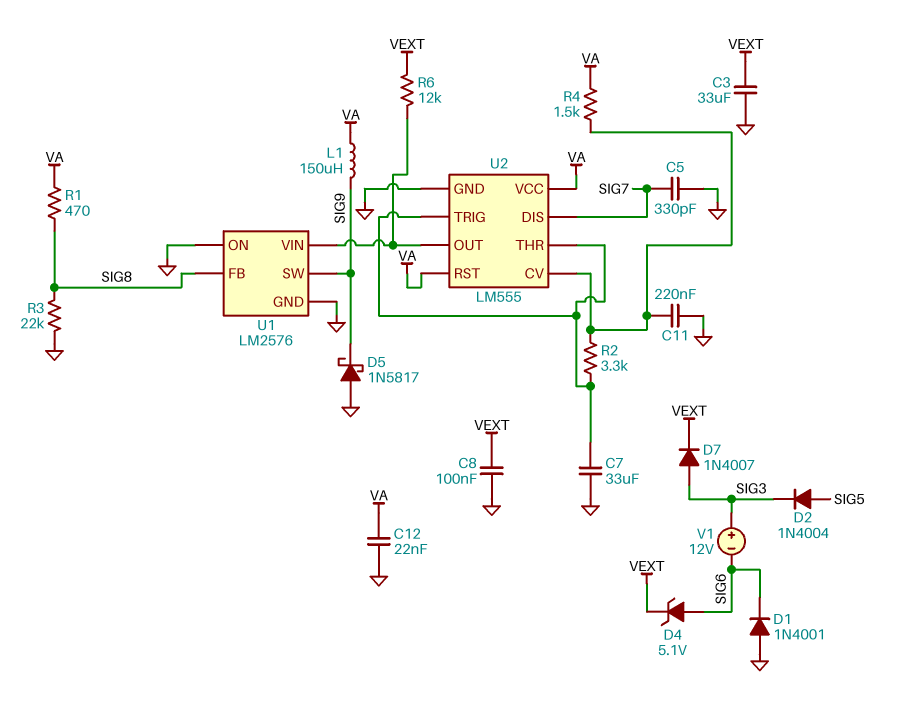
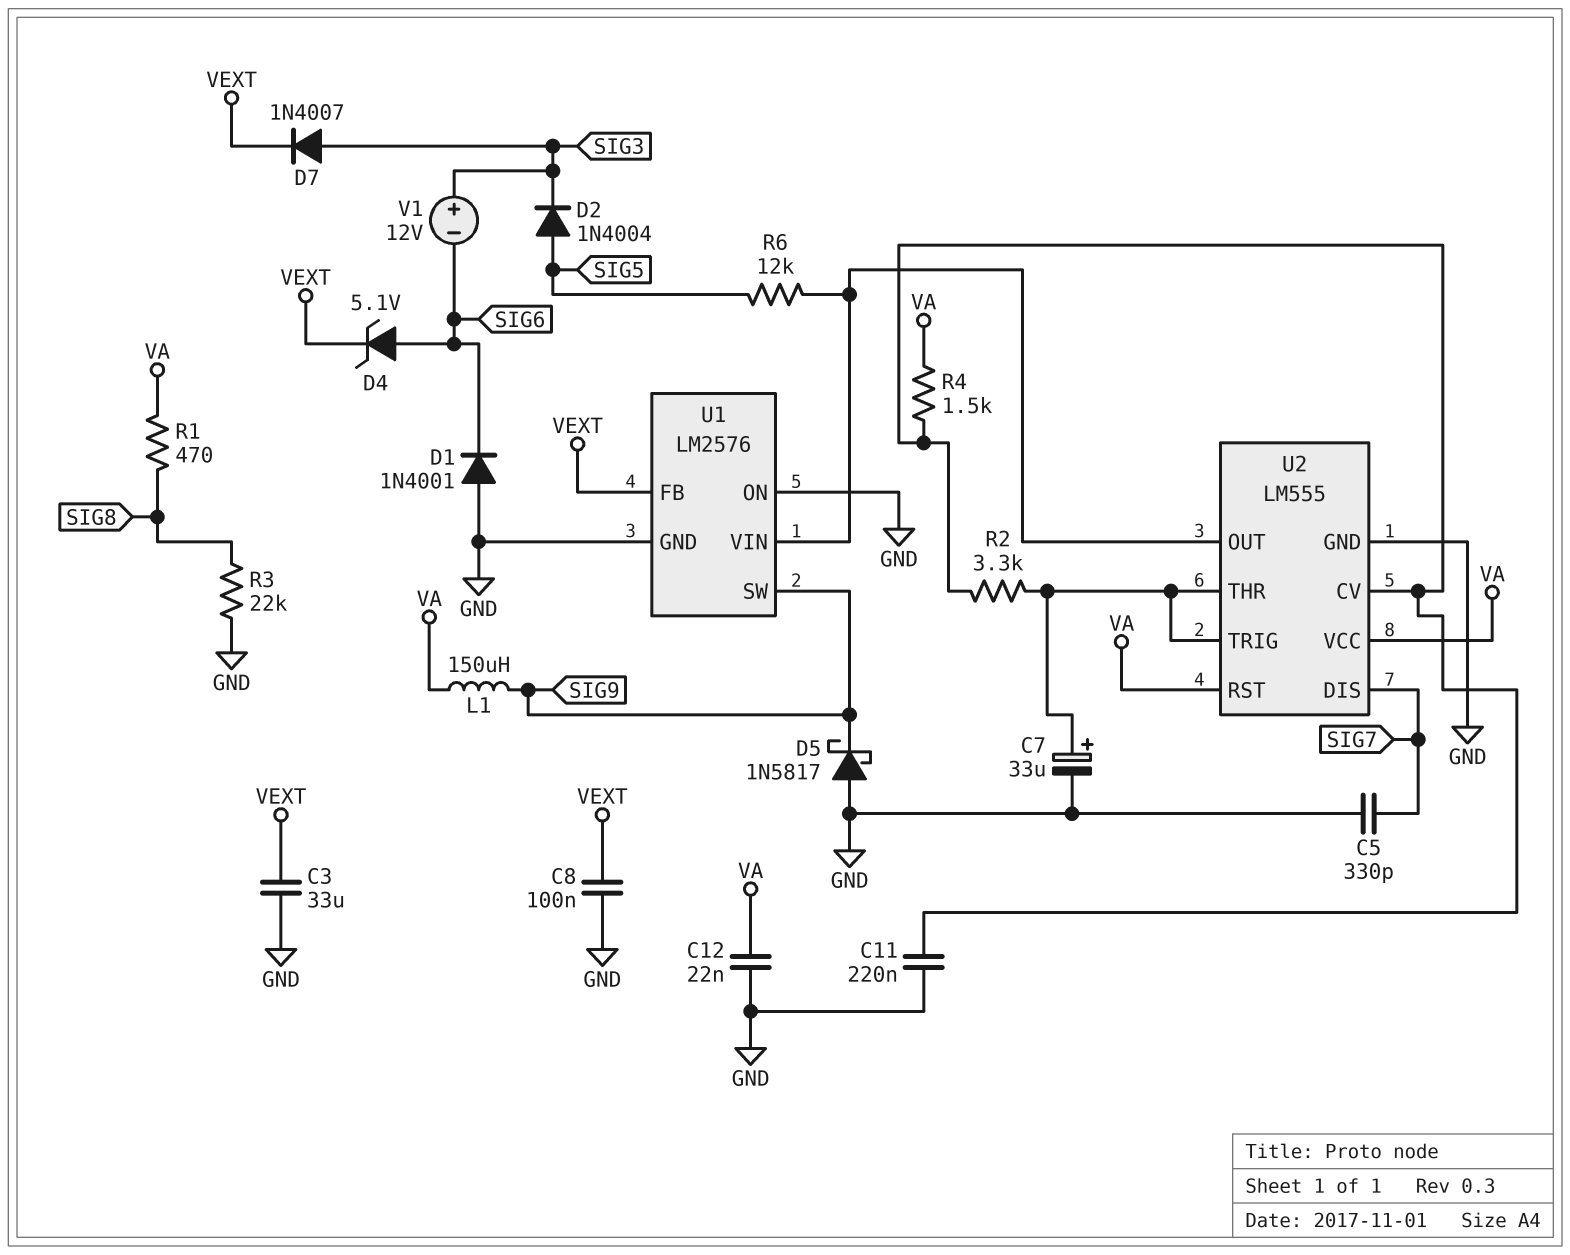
C7: 33uF (GND, U2/THR) -> 33uF (plus U2/THR, minus GND)
R6: 12k (U1/VIN, VEXT) -> 12k (SIG5, U1/VIN)
U1 pin FB: SIG8 -> VEXT

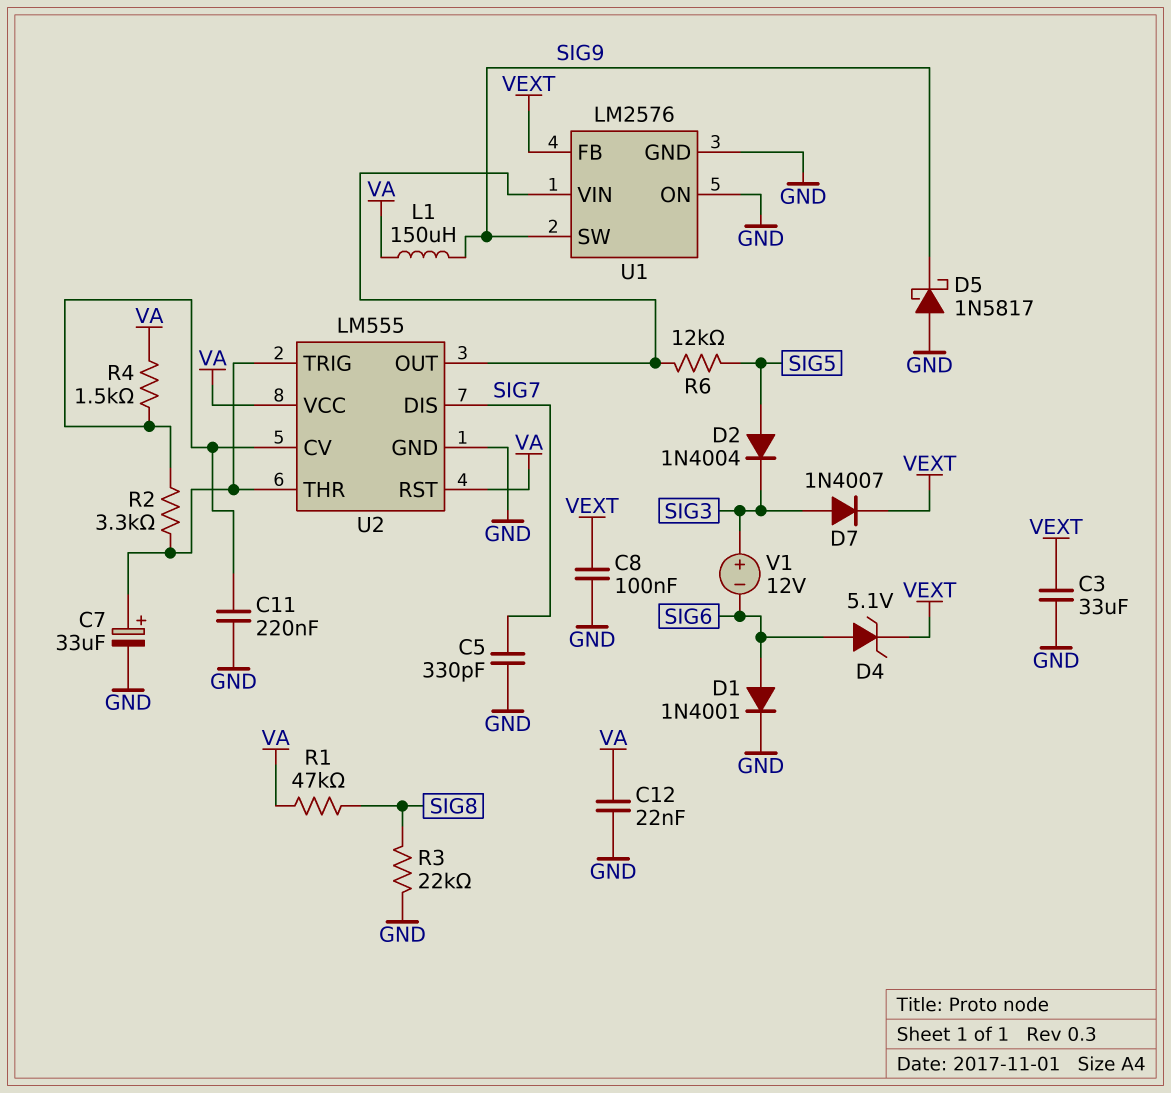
D1: diode 1N4001 (A GND, K SIG6) -> diode 1N4001 (A SIG6, K GND)
R1: 470 (SIG8, VA) -> 47k (SIG8, VA)

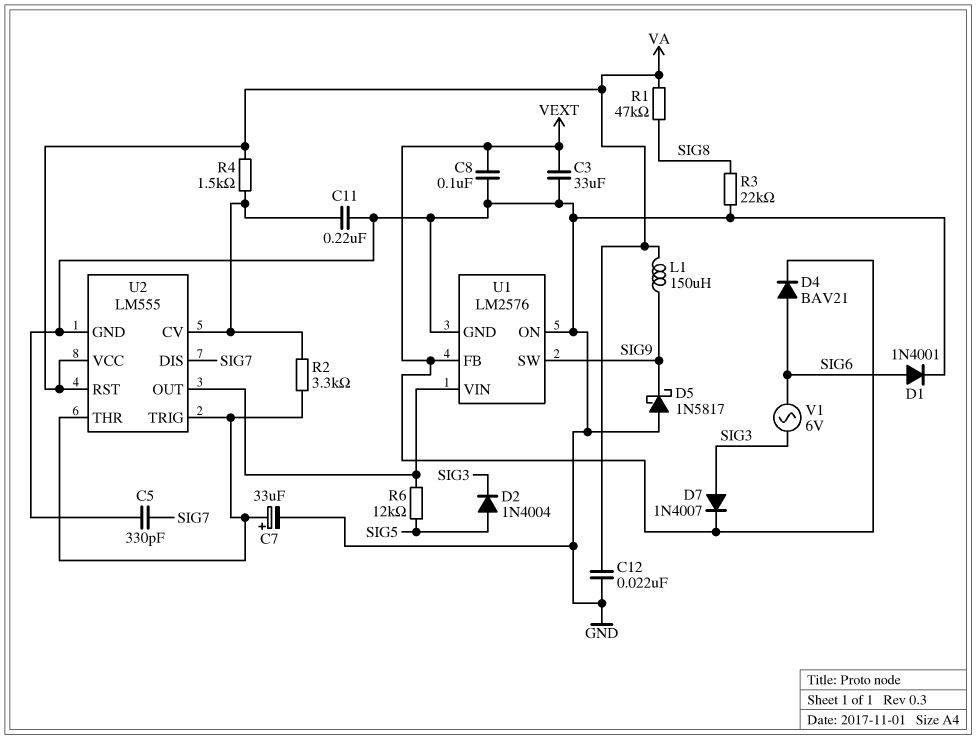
D4: zener 5.1V (A SIG6, K VEXT) -> diode BAV21 (A SIG6, K VEXT)
V1: 12V (plus SIG3, minus SIG6) -> AC 6V (SIG3, SIG6)

